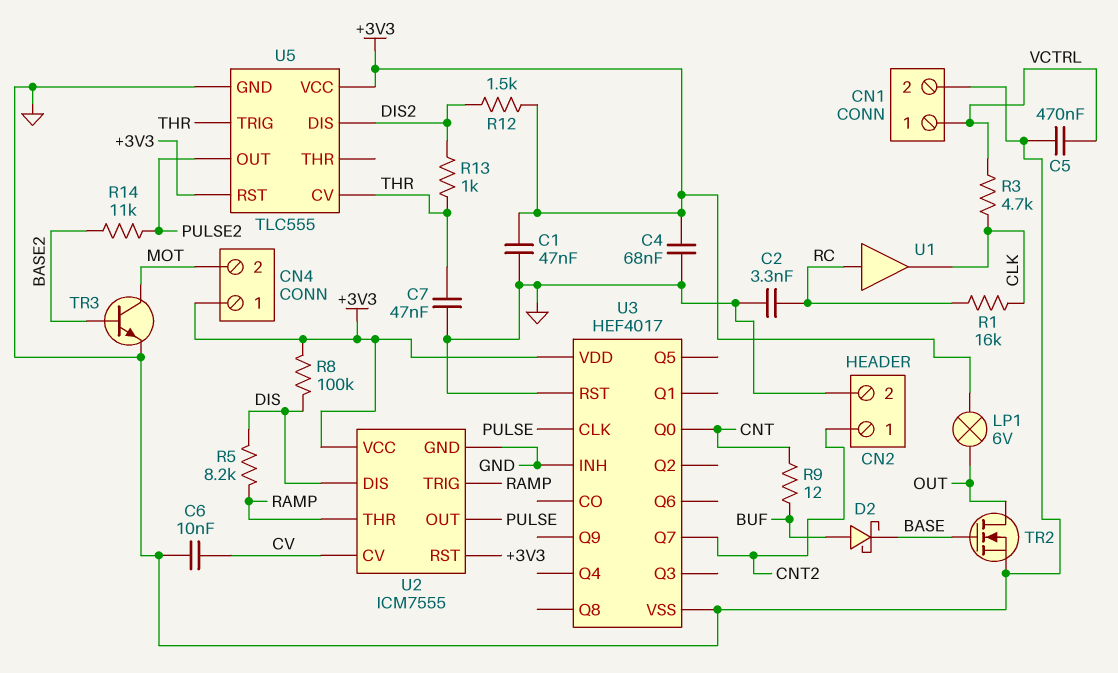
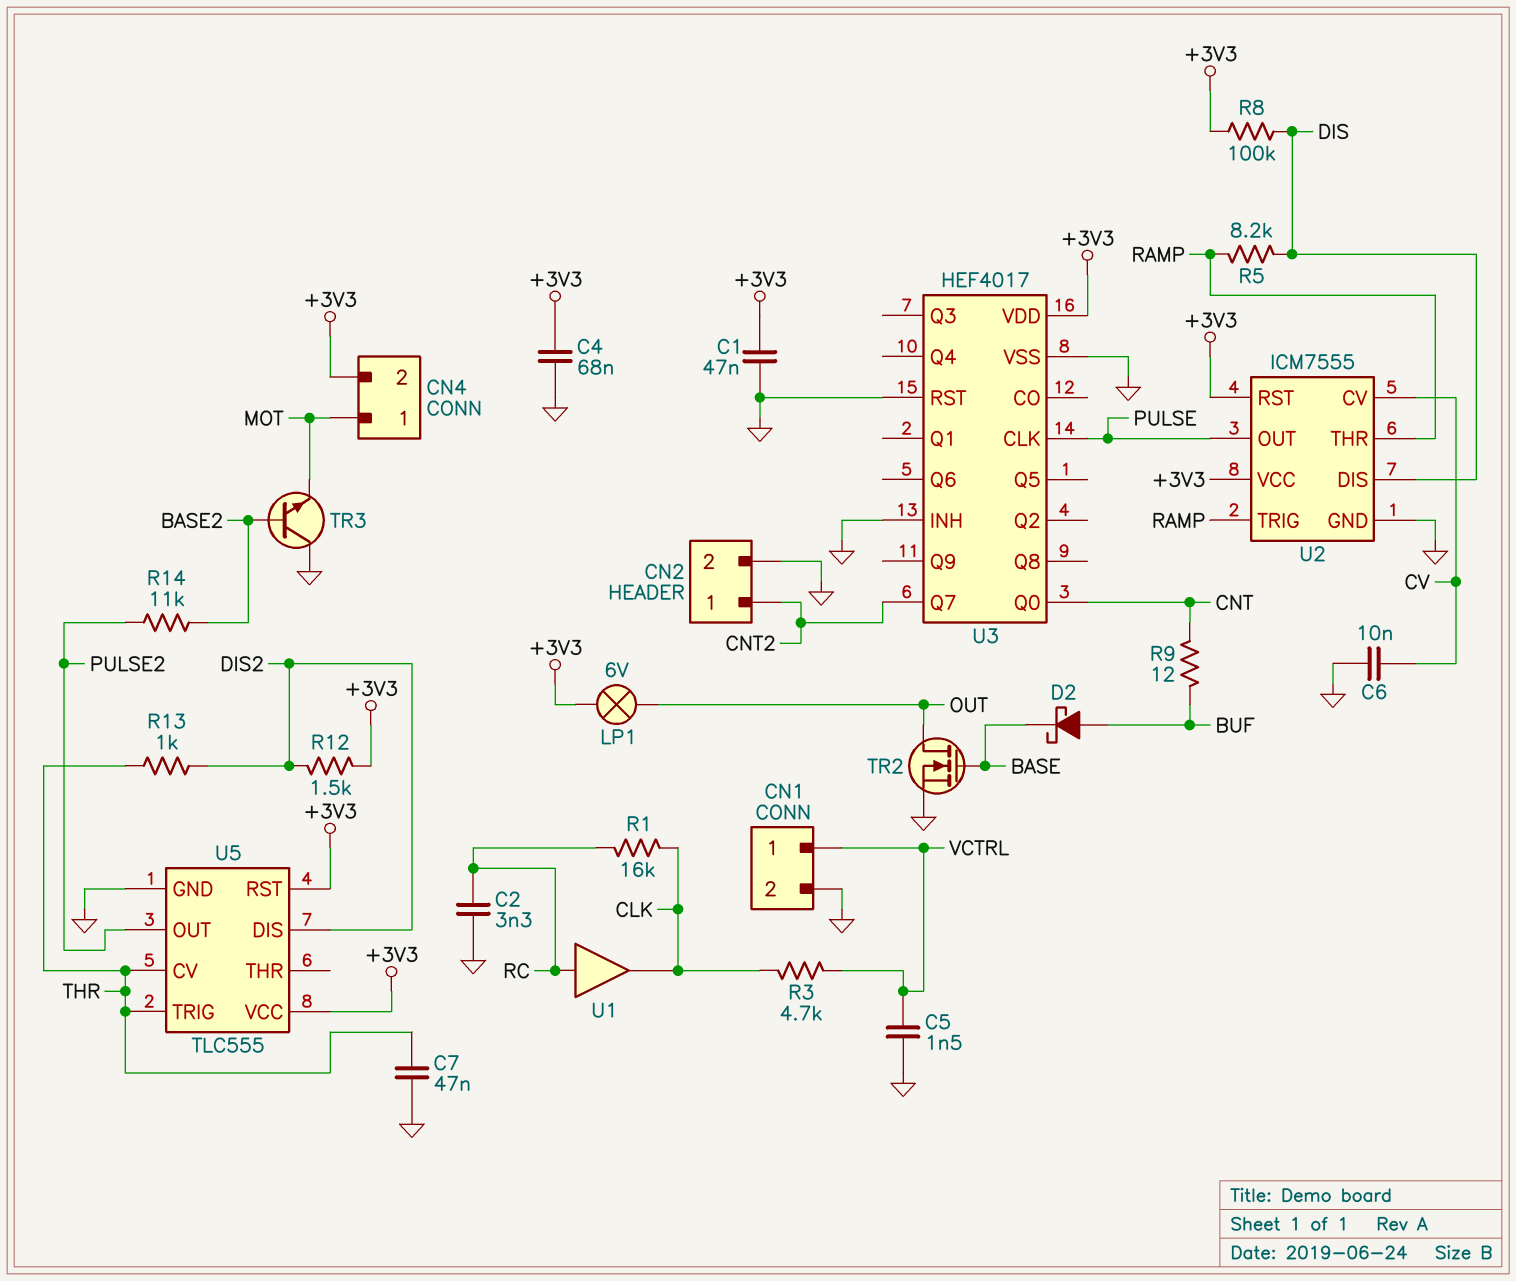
C5: 470nF (GND, VCTRL) -> 1.5nF (GND, VCTRL)
CN4 pin 1: +3V3 -> MOT
CN4 pin 2: MOT -> +3V3
TR3: NPN (B BASE2, C MOT, E GND) -> NPN (B BASE2, C GND, E MOT)

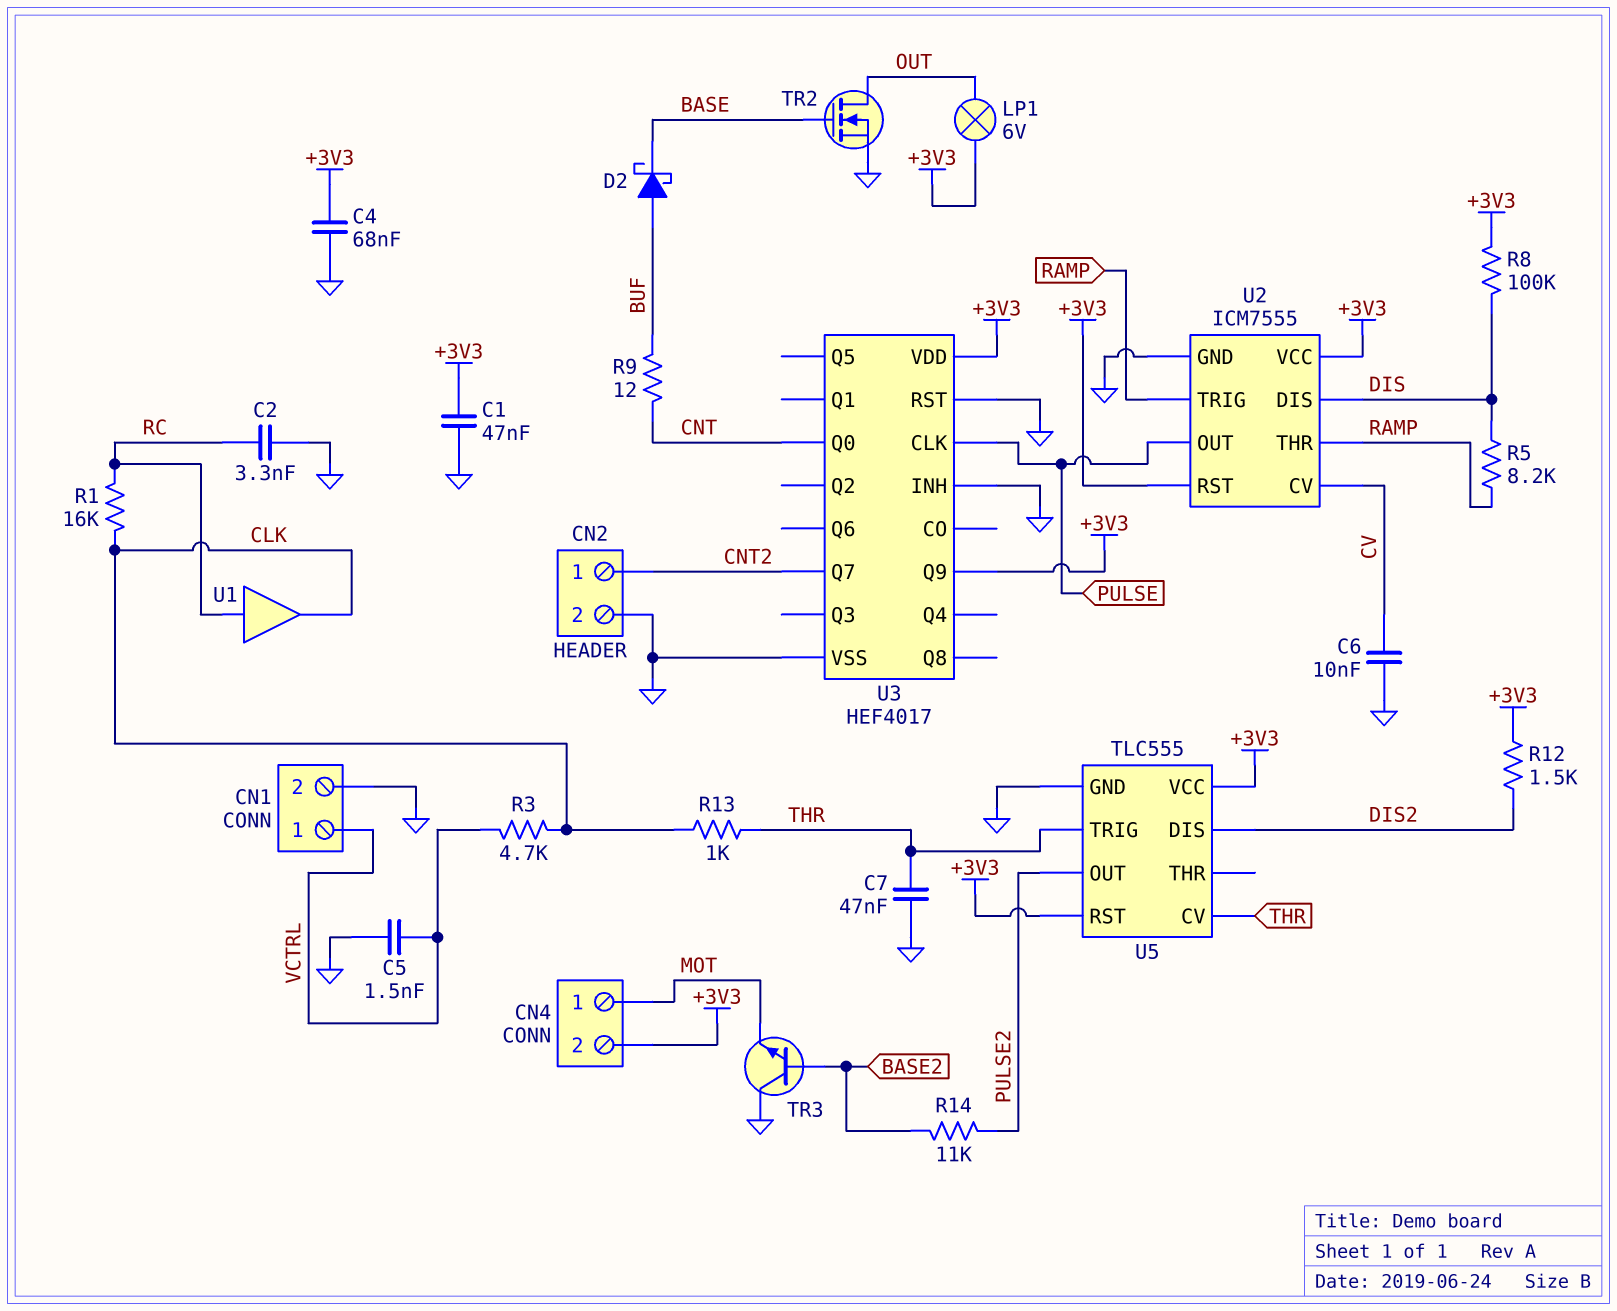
R13: 1k (DIS2, THR) -> 1k (CLK, THR)
U3 pin Q9: none -> +3V3

